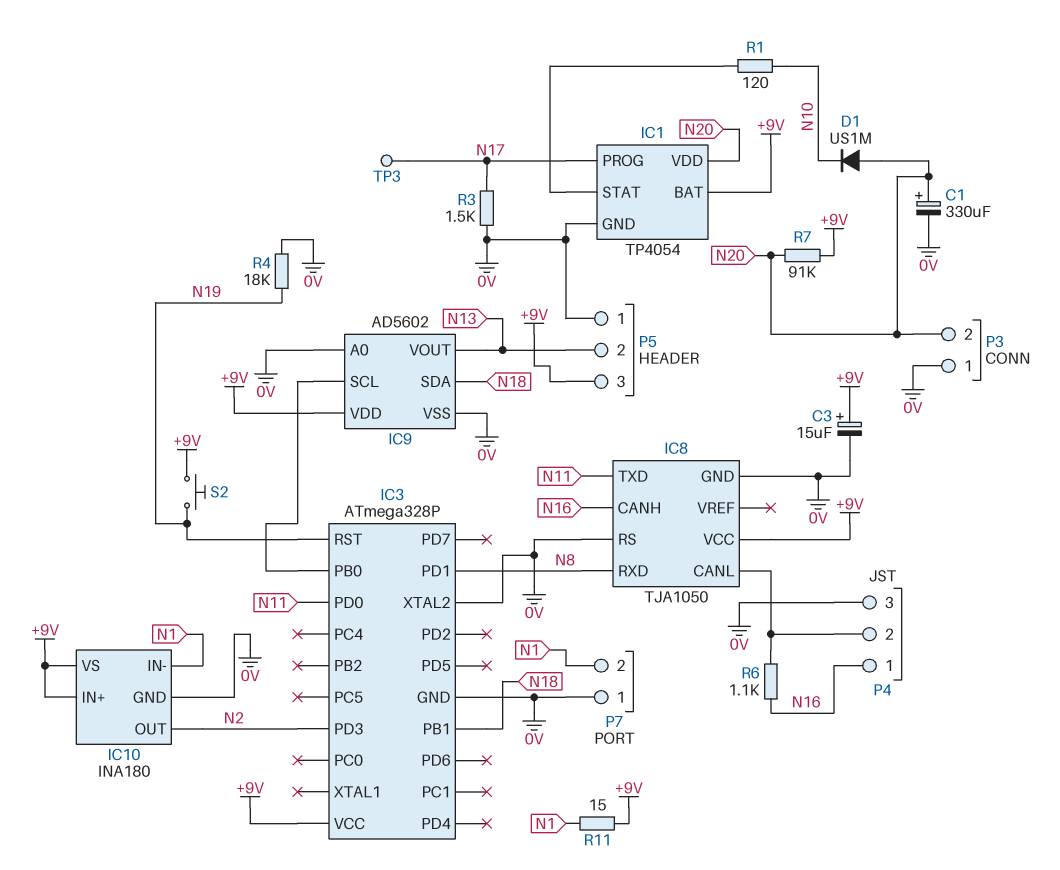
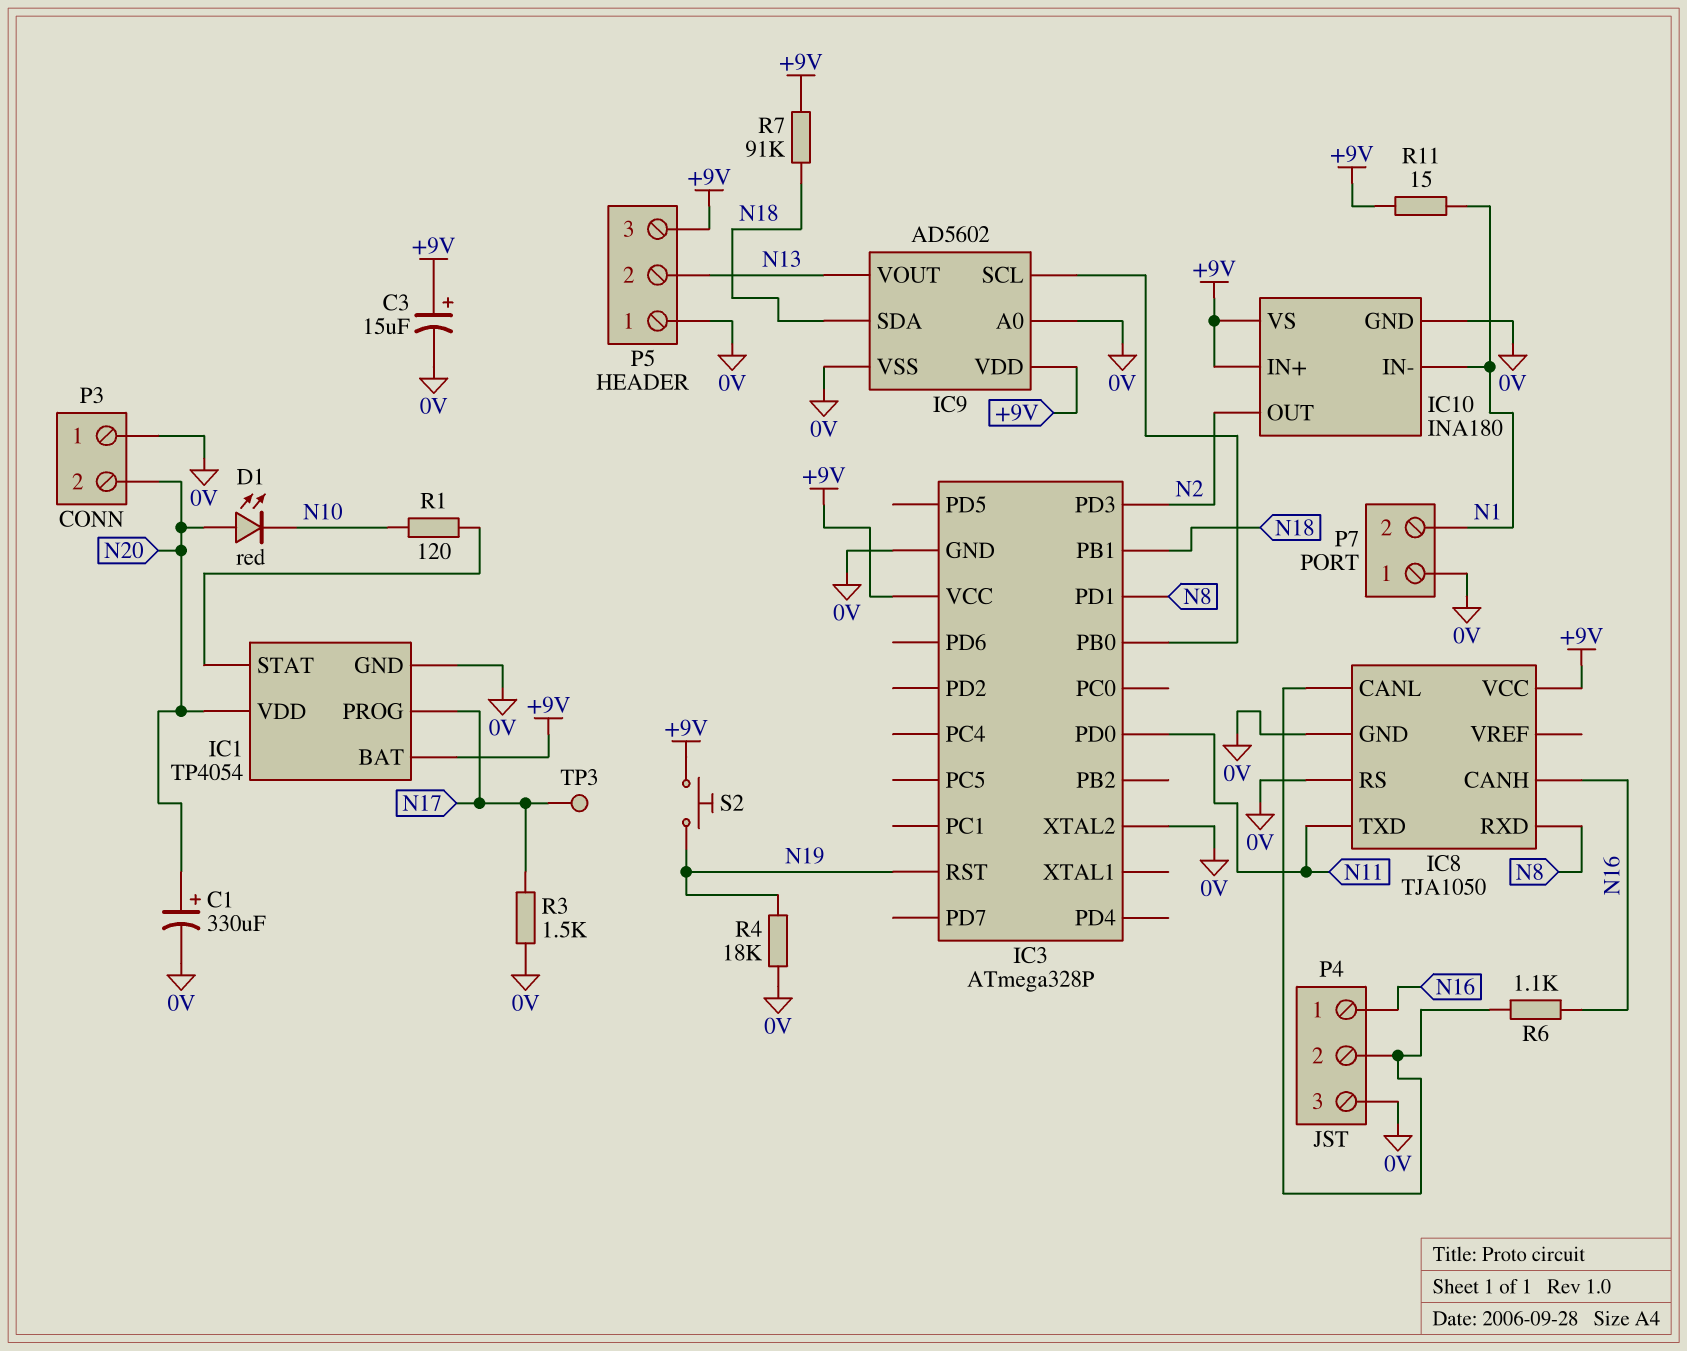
D1: diode US1M (A N20, K N10) -> LED red (A N20, K N10)
R7: 91k (+9V, N20) -> 91k (+9V, N18)

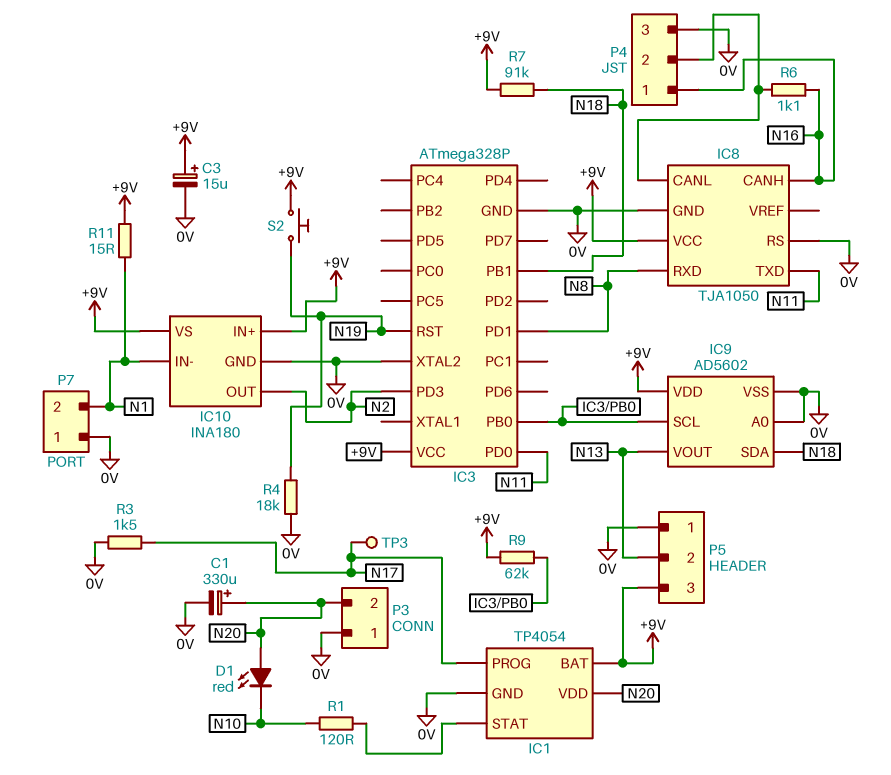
R9: none -> 62k (+9V, IC3/PB0)

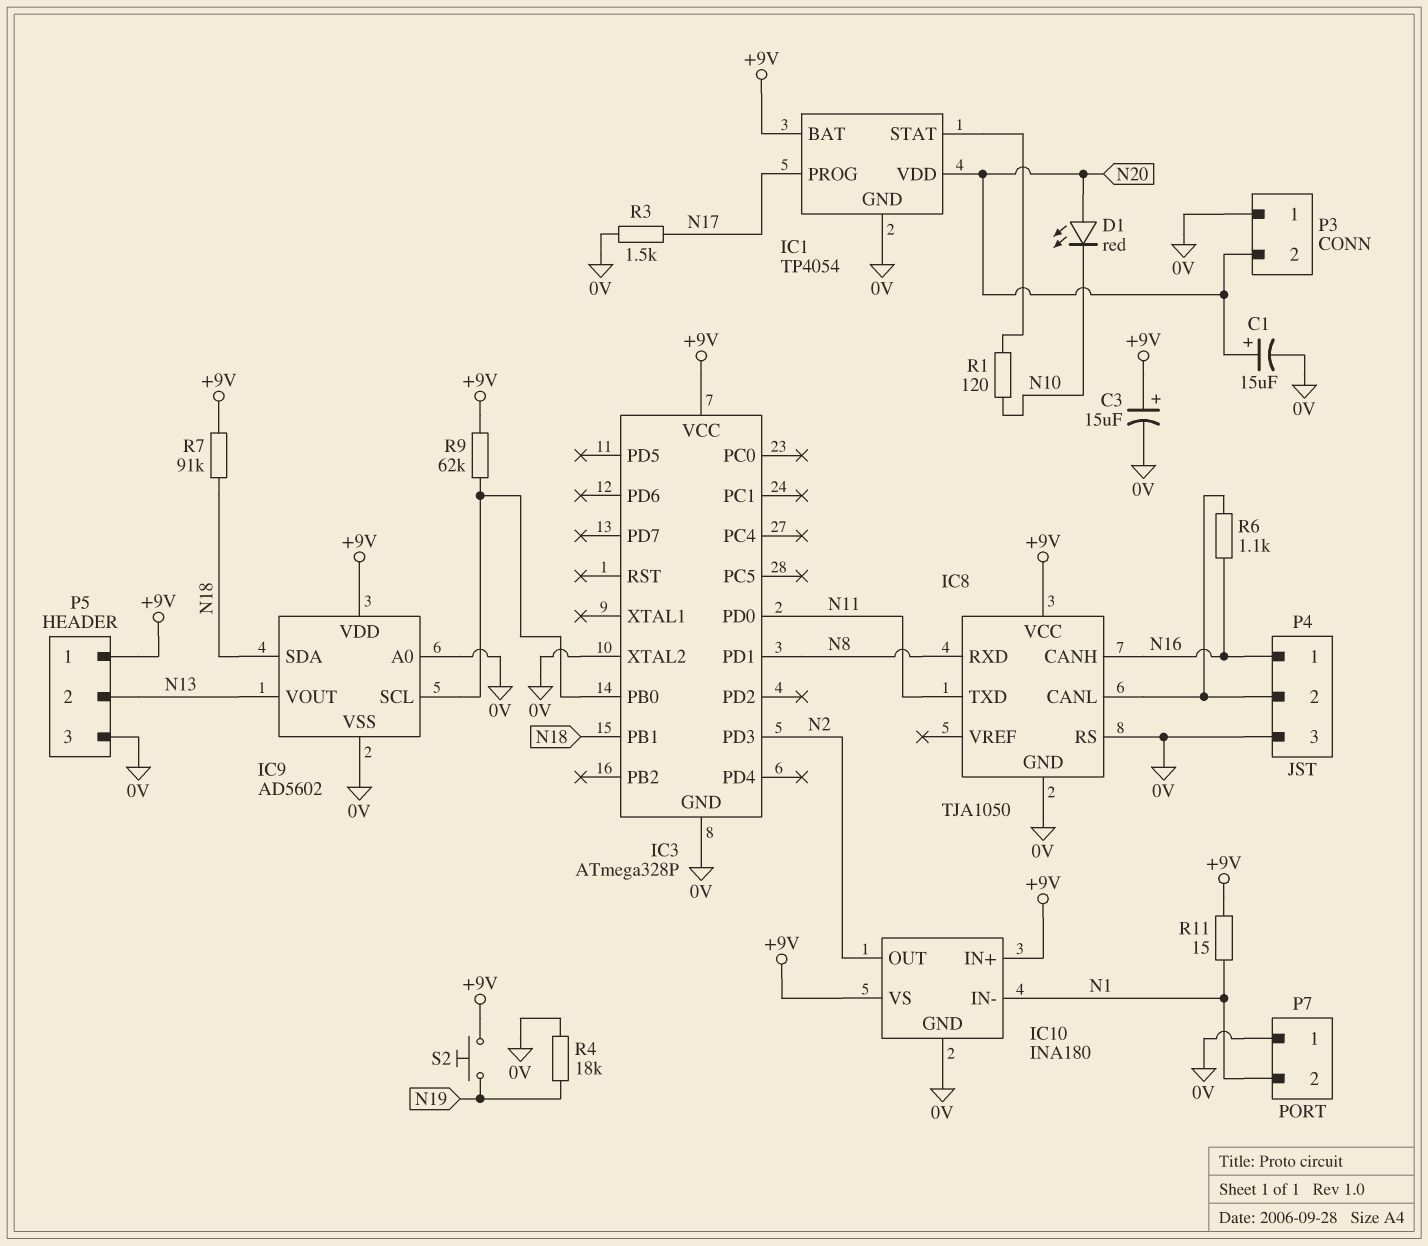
C1: 330uF (plus N20, minus 0V) -> 15uF (plus N20, minus 0V)
IC3 pin RST: N19 -> none
P5 pin 1: 0V -> +9V
P5 pin 3: +9V -> 0V
TP3: test point (N17) -> none

